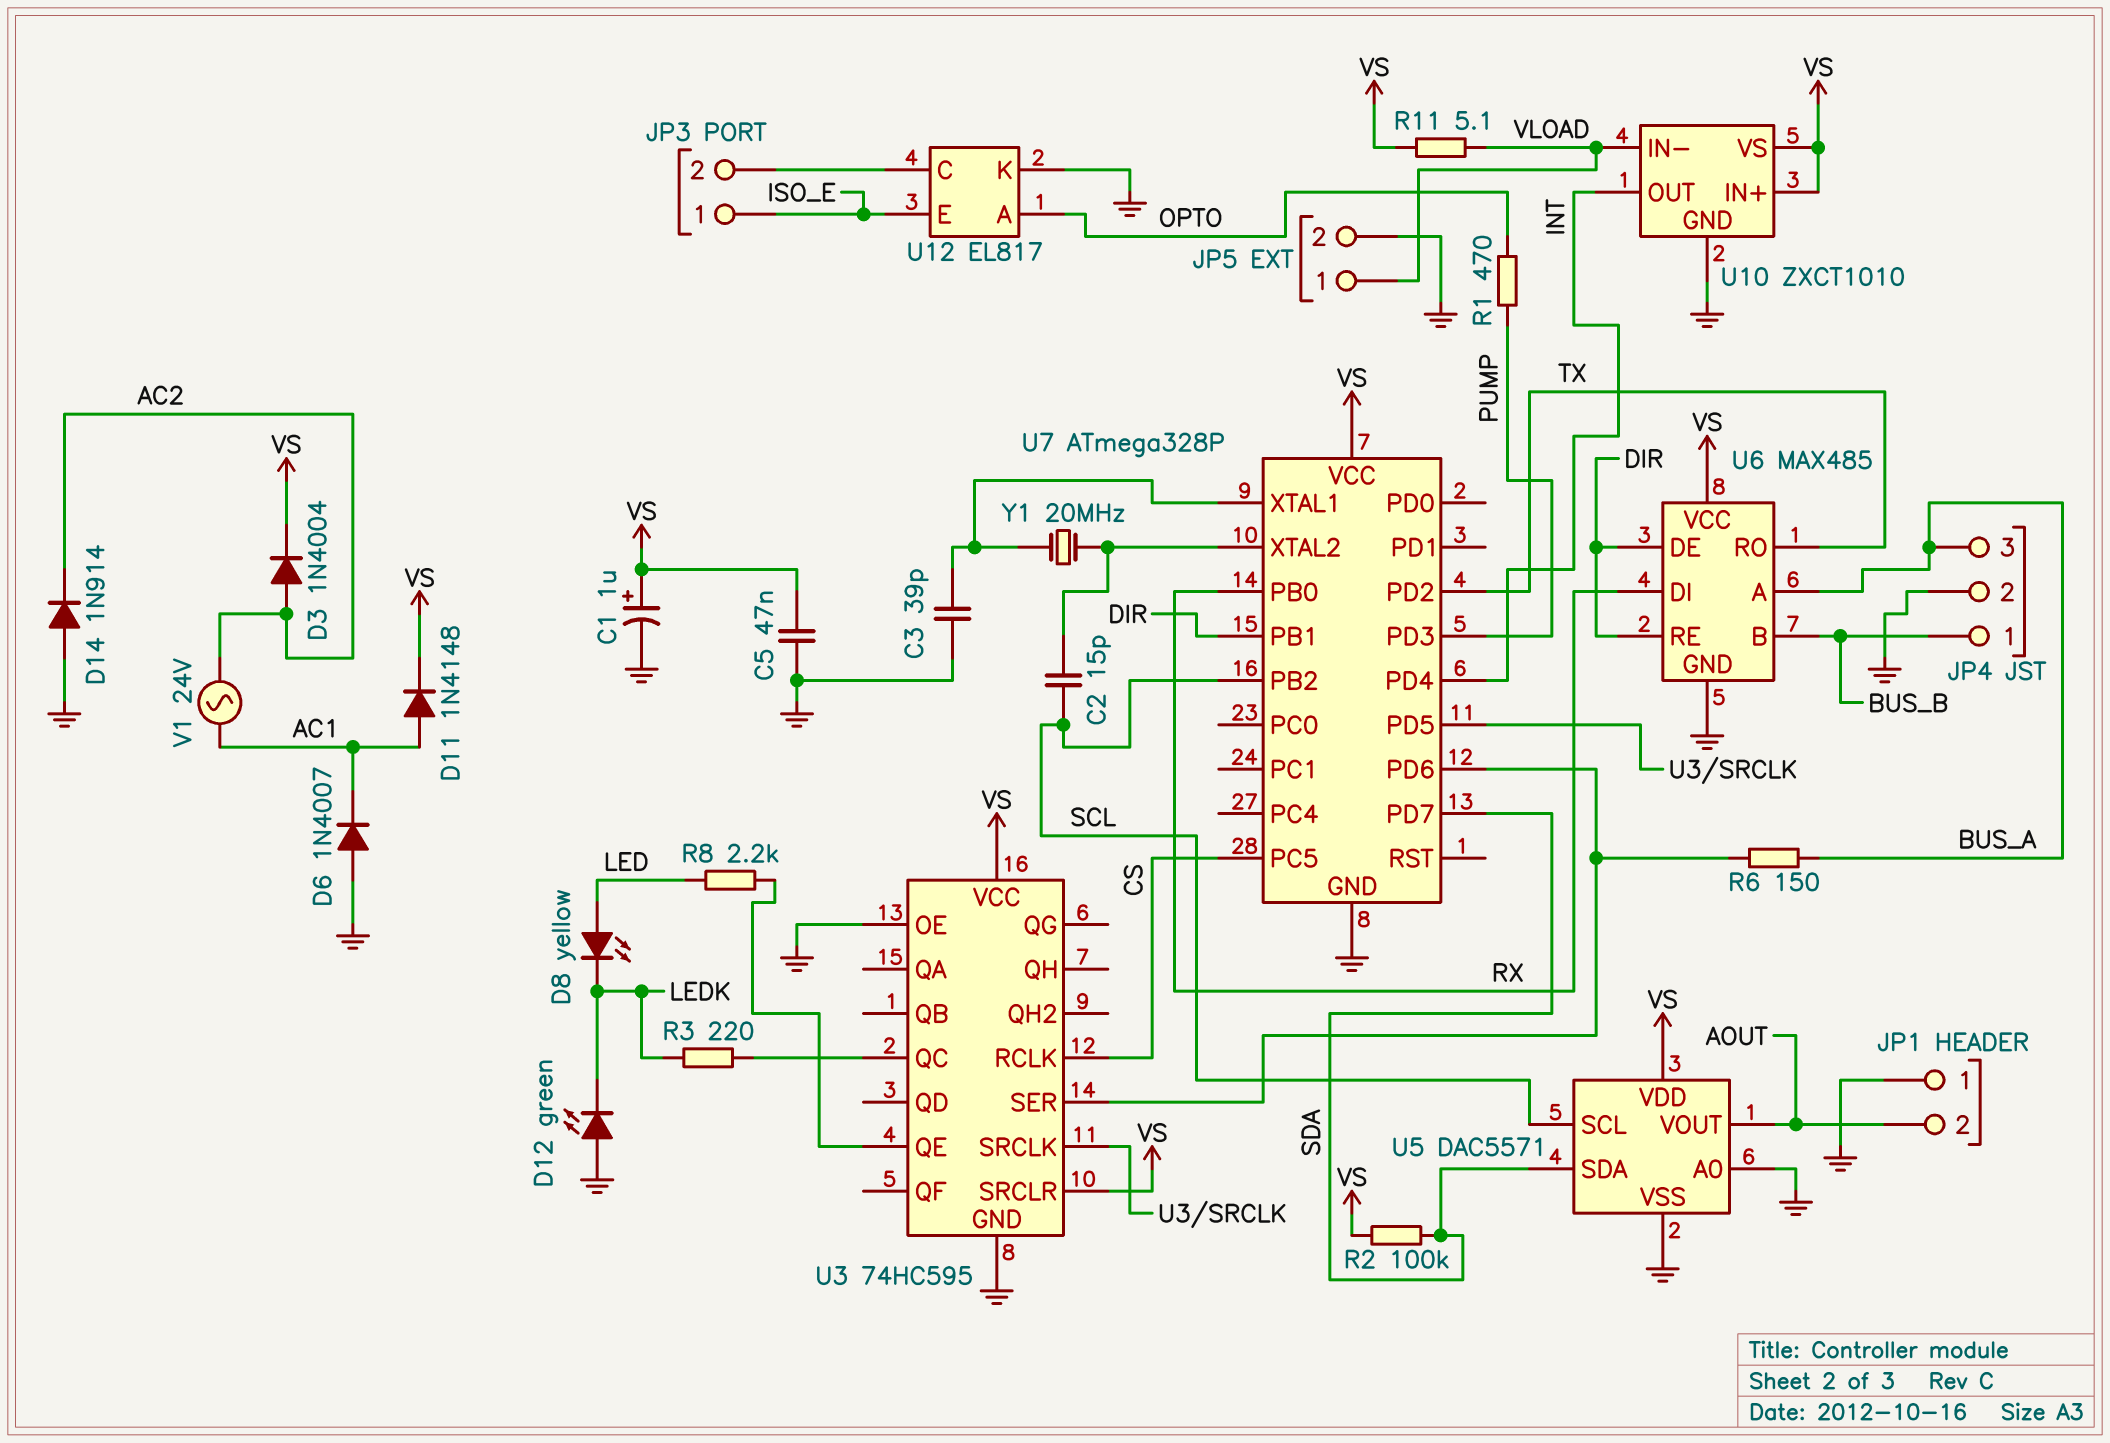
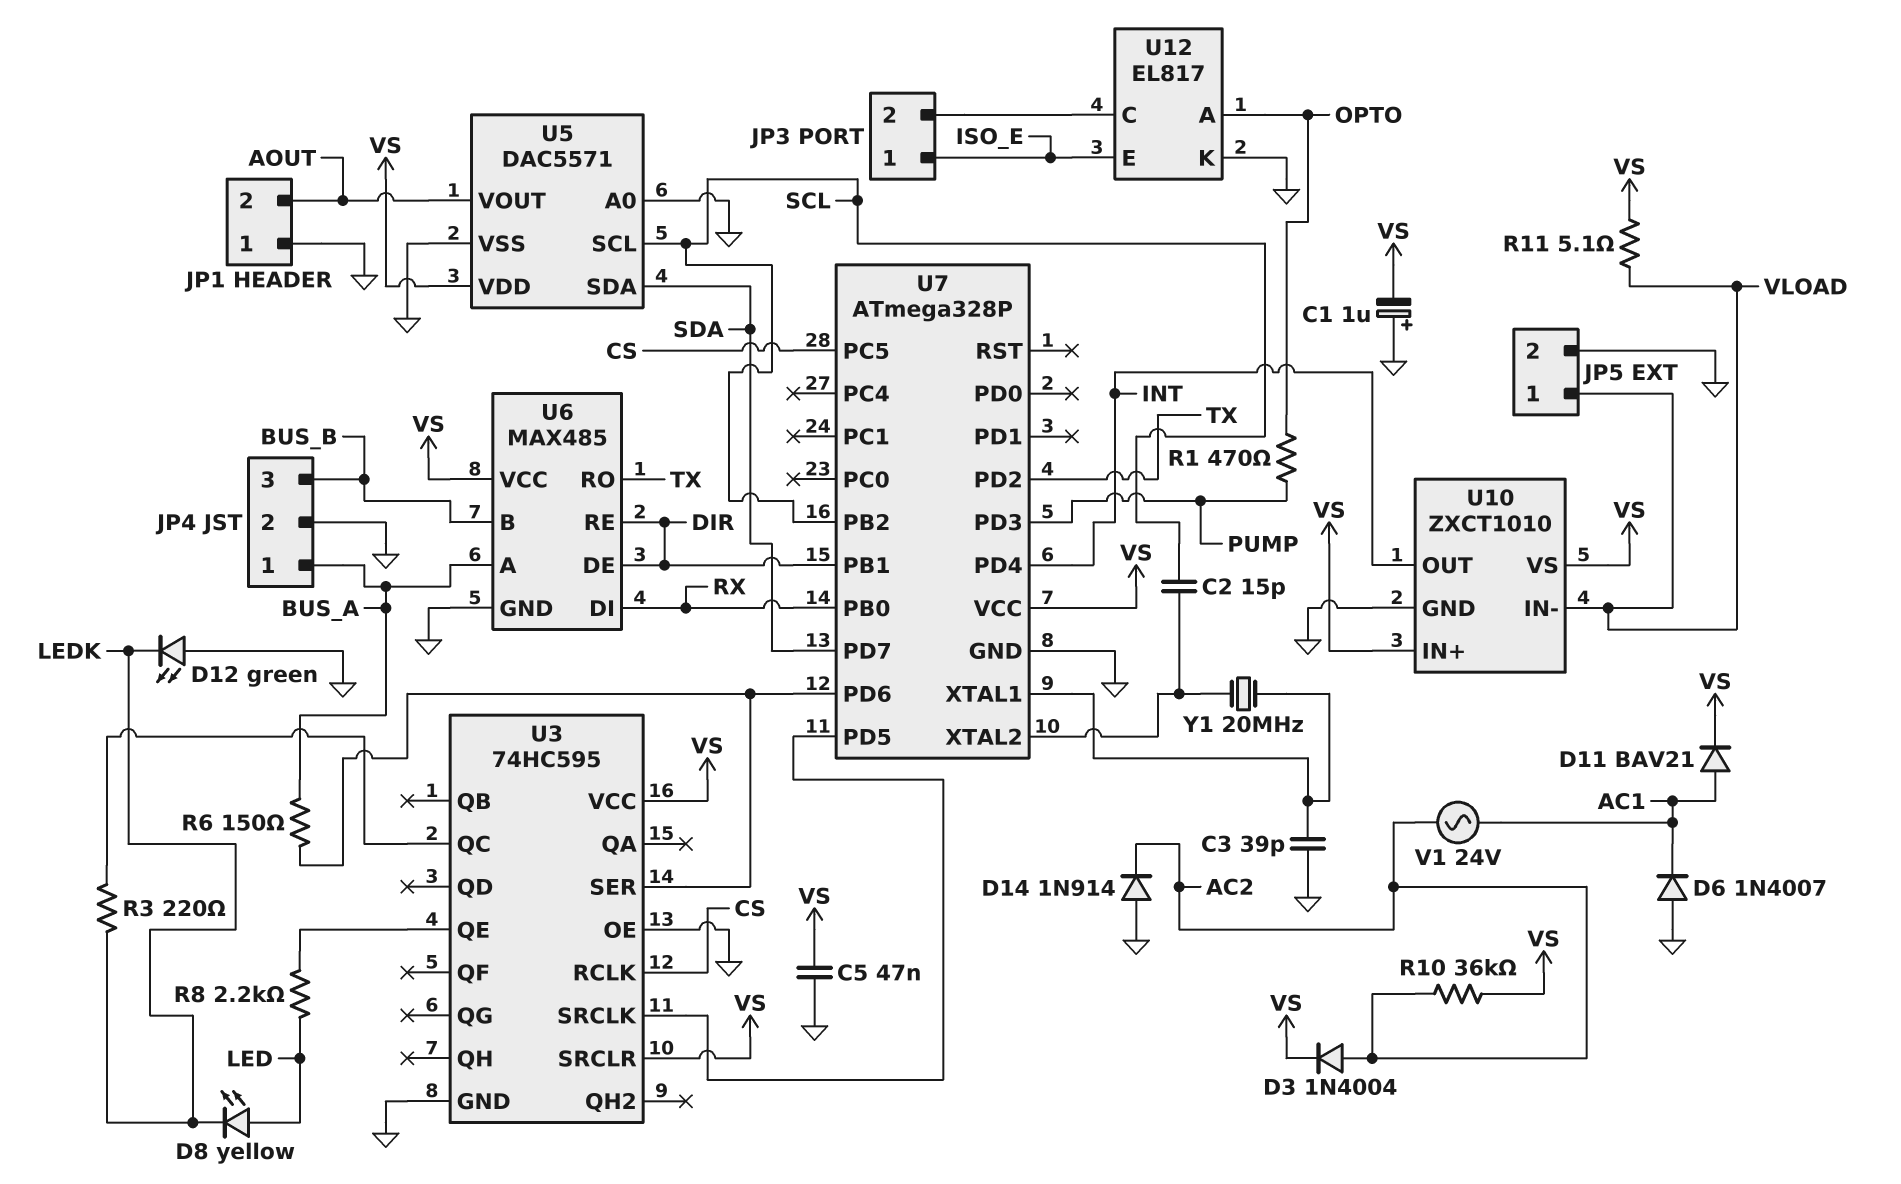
C1: 1uF (plus VS, minus GND) -> 1uF (plus GND, minus VS)
D11: diode 1N4148 (A AC1, K VS) -> diode BAV21 (A AC1, K VS)
JP4 pin 1: BUS_B -> BUS_A
JP4 pin 3: BUS_A -> BUS_B
R2: 100k (SDA, VS) -> none
R10: none -> 36k (AC2, VS)

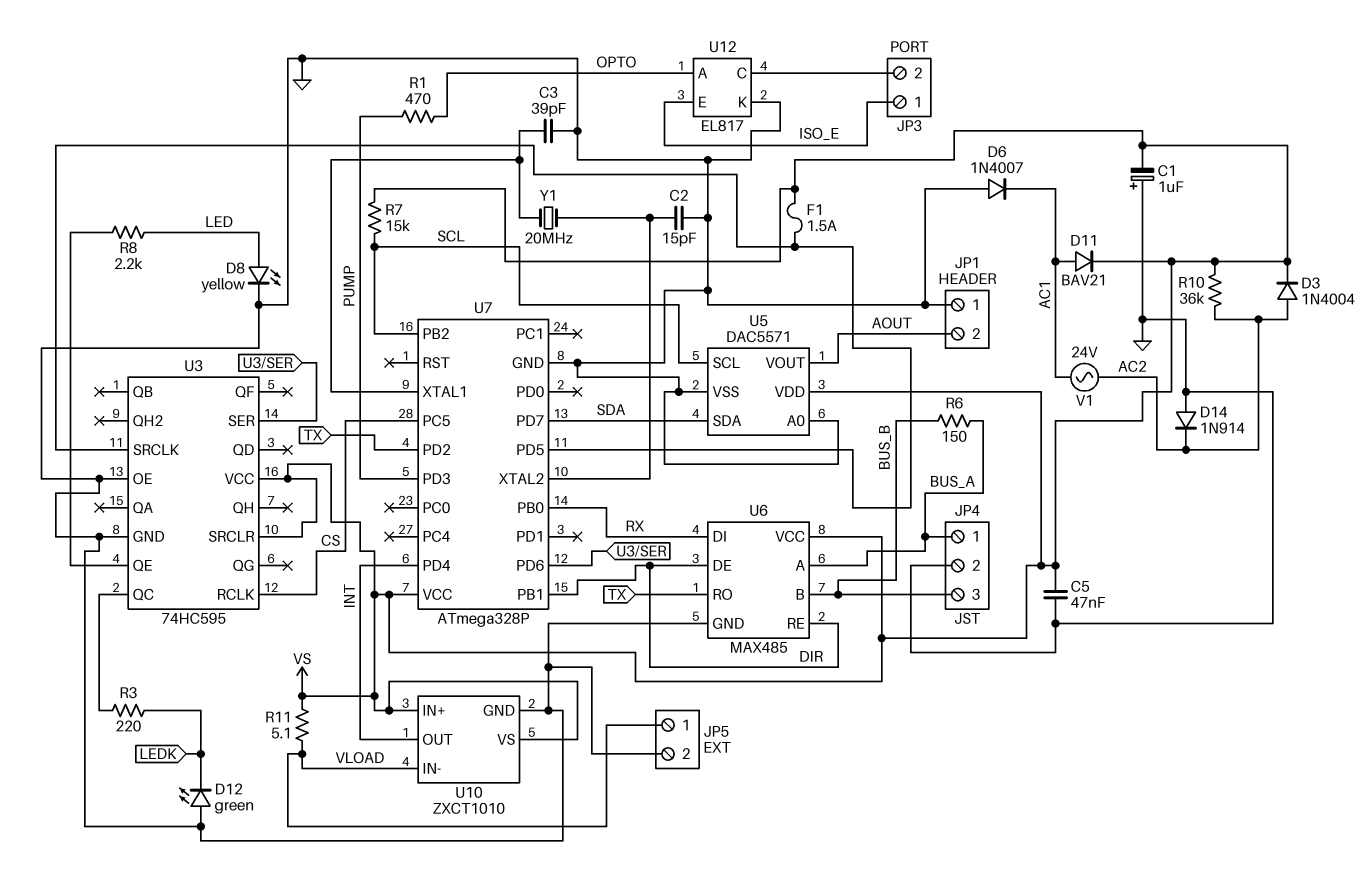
C2: 15pF (SCL, U7/XTAL2) -> 15pF (GND, U7/XTAL2)
D8: LED yellow (A LED, K LEDK) -> LED yellow (A LED, K GND)
F1: none -> 1.5A (U3/SRCLK, VS)
R6: 150 (BUS_A, U3/SER) -> 150 (BUS_A, BUS_B)
R7: none -> 15k (SCL, VS)

